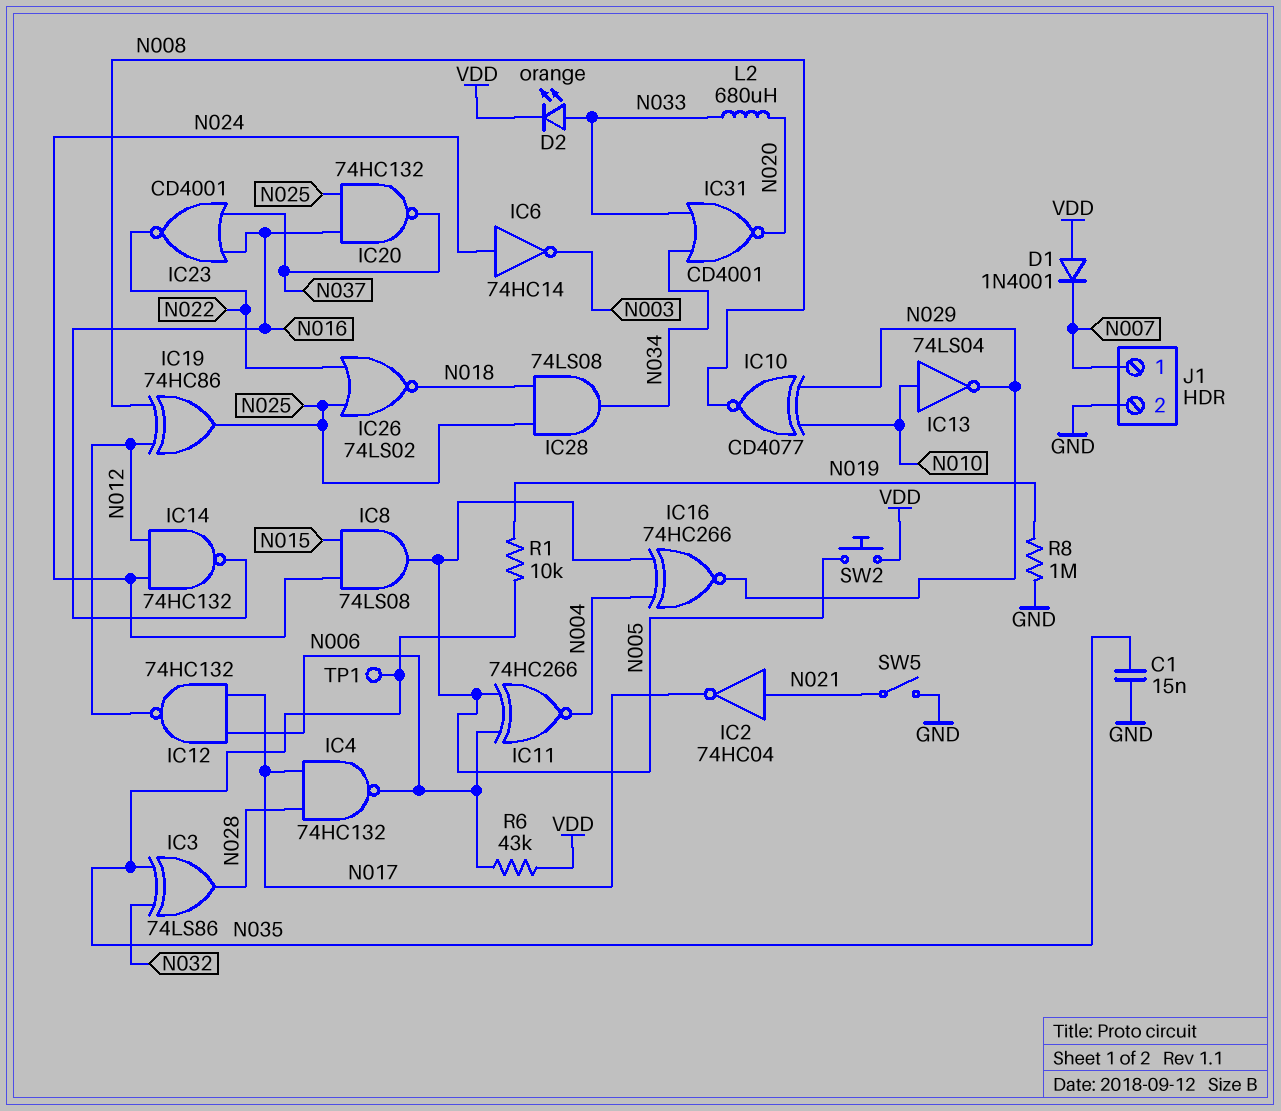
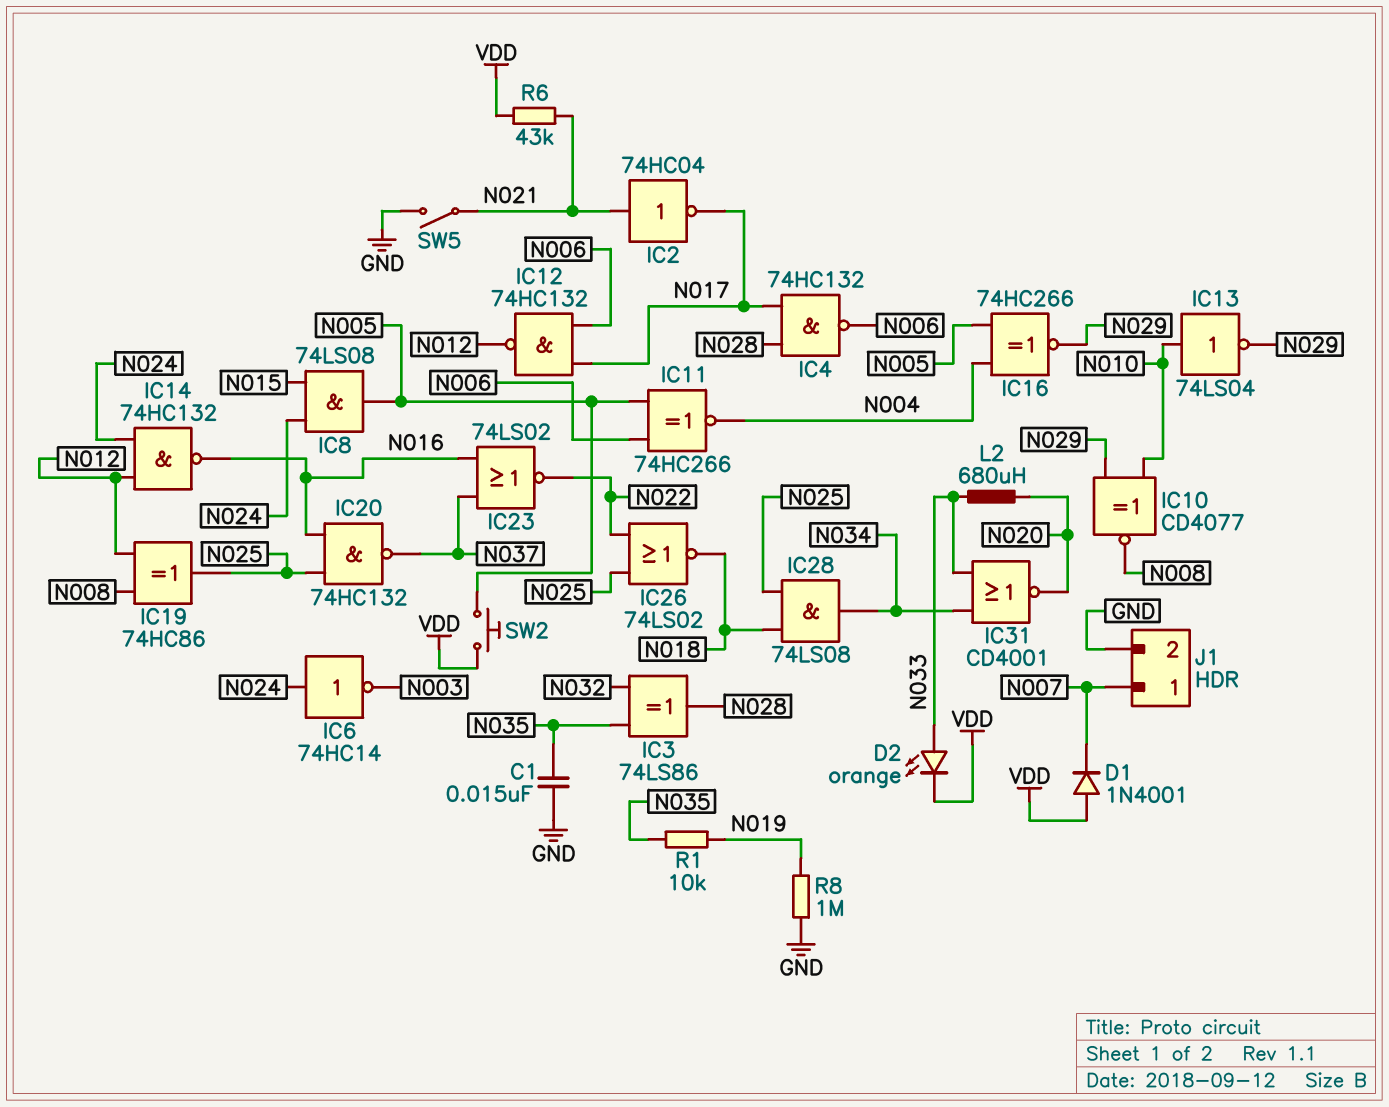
IC23: NOR CD4001 (in N016, in N037, out N022) -> NOR 74LS02 (in N016, in N037, out N022)
R6: 43k (N006, VDD) -> 43k (N021, VDD)
TP1: test point (N035) -> none

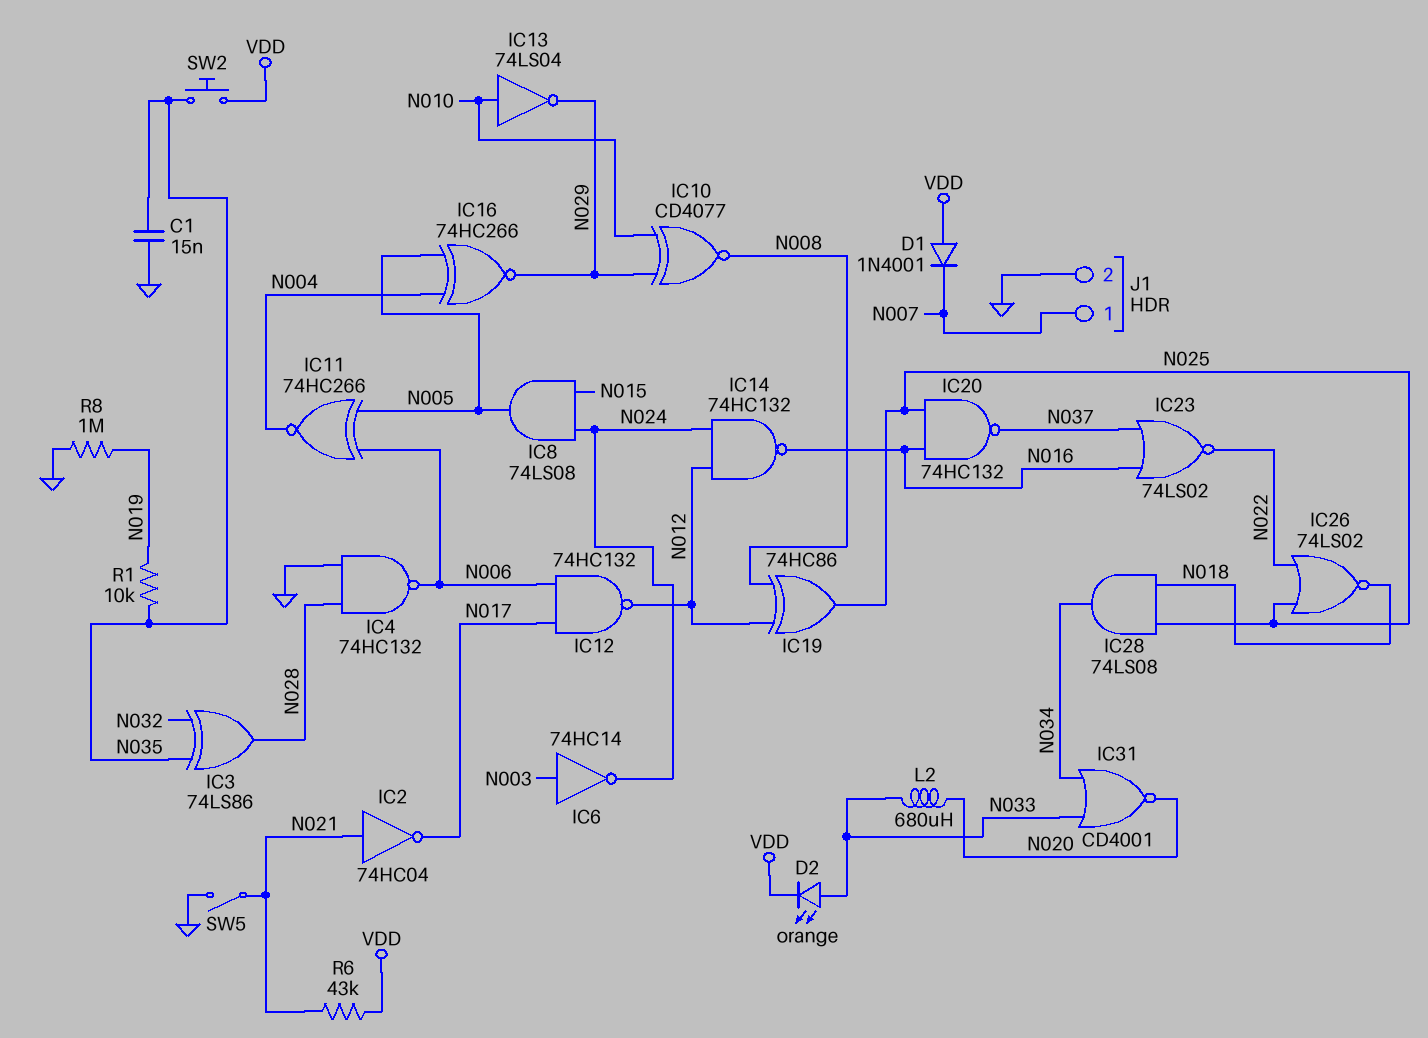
IC4: NAND 74HC132 (in N017, in N028, out N006) -> NAND 74HC132 (in GND, in N028, out N006)
IC6: NOT 74HC14 (in N024, out N003) -> NOT 74HC14 (in N003, out N024)
SW2: button (N005, VDD) -> button (N035, VDD)

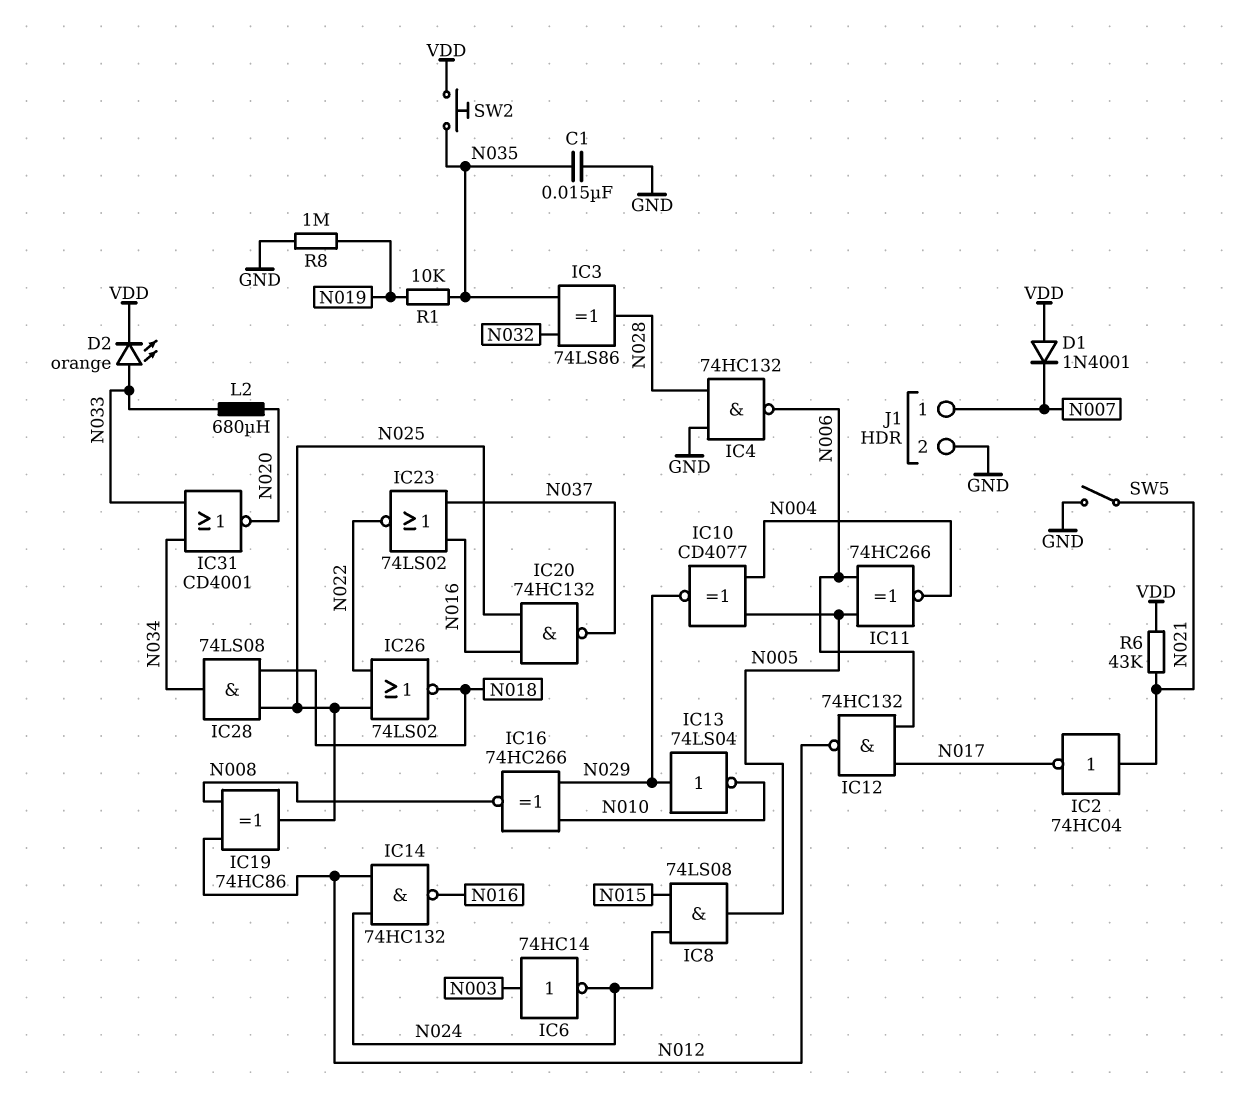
IC10: XNOR CD4077 (in N010, in N029, out N008) -> XNOR CD4077 (in N004, in N005, out N029)
IC13: NOT 74LS04 (in N010, out N029) -> NOT 74LS04 (in N029, out N010)
IC16: XNOR 74HC266 (in N004, in N005, out N029) -> XNOR 74HC266 (in N010, in N029, out N008)

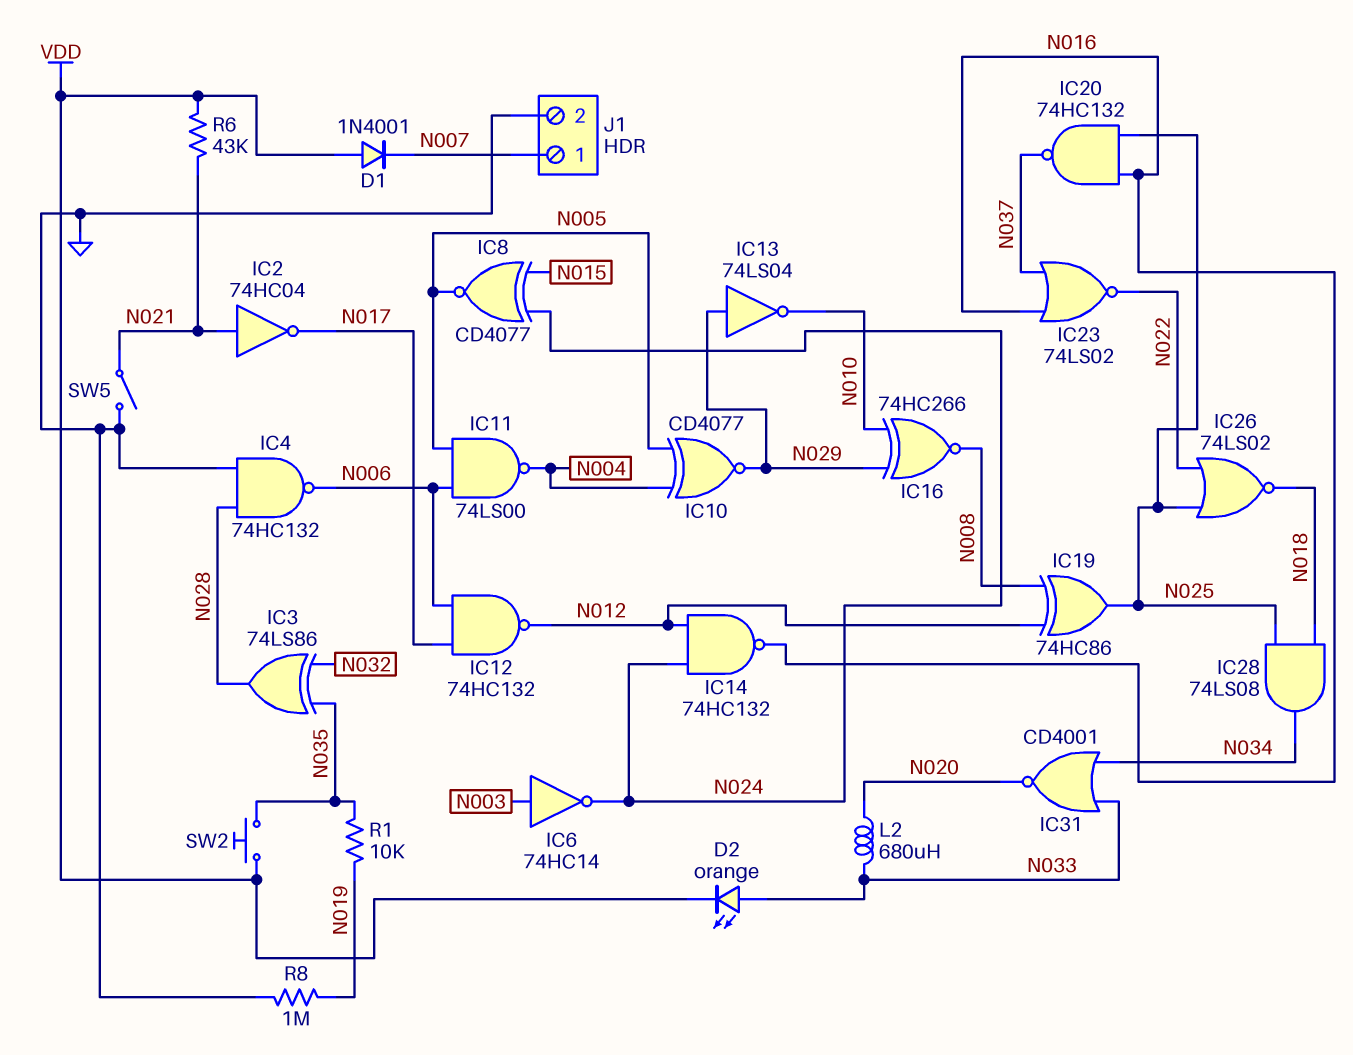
C1: 15nF (GND, N035) -> none
IC8: AND 74LS08 (in N015, in N024, out N005) -> XNOR CD4077 (in N015, in N024, out N005)
IC11: XNOR 74HC266 (in N005, in N006, out N004) -> NAND 74LS00 (in N005, in N006, out N004)

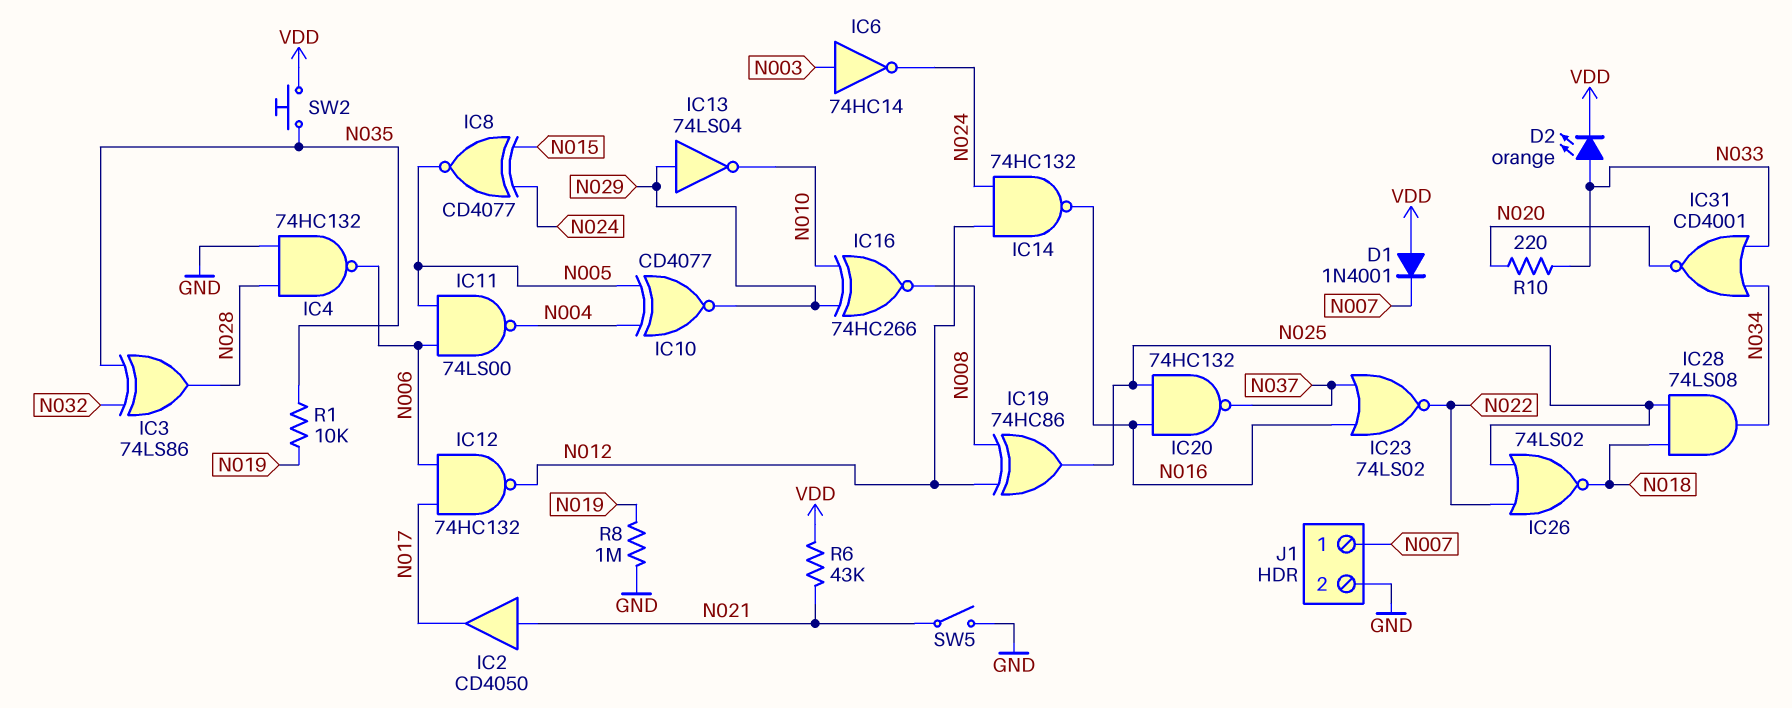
IC2: NOT 74HC04 (in N021, out N017) -> buffer CD4050 (in N021, out N017)
L2: 680uH (N020, N033) -> none
R10: none -> 220 (N020, N033)

